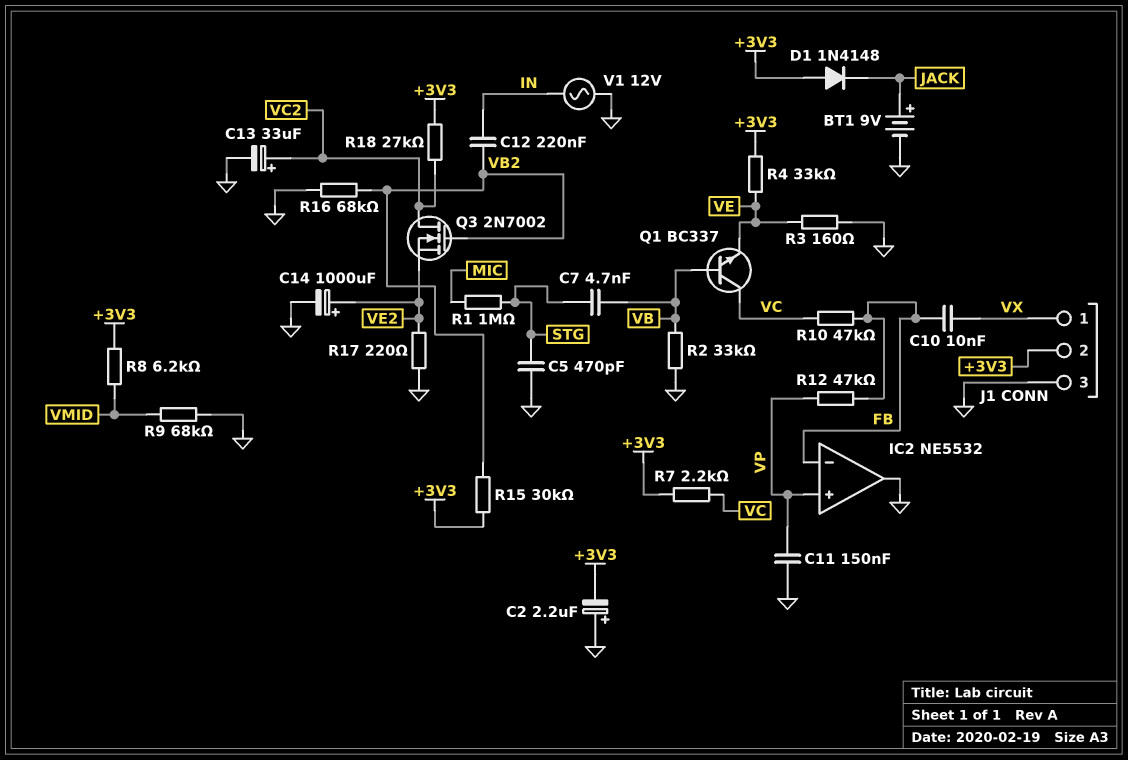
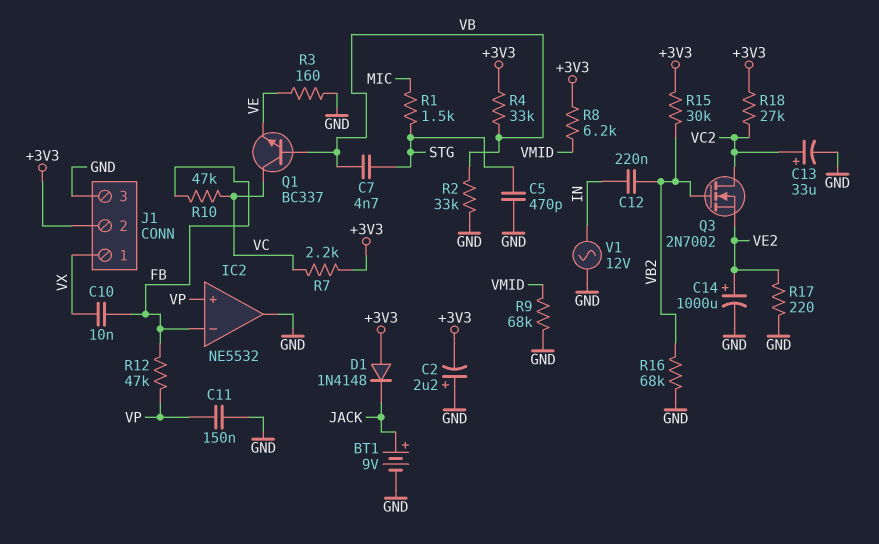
R1: 1M (MIC, STG) -> 1.5k (MIC, STG)
R4: 33k (+3V3, VE) -> 33k (+3V3, VB)

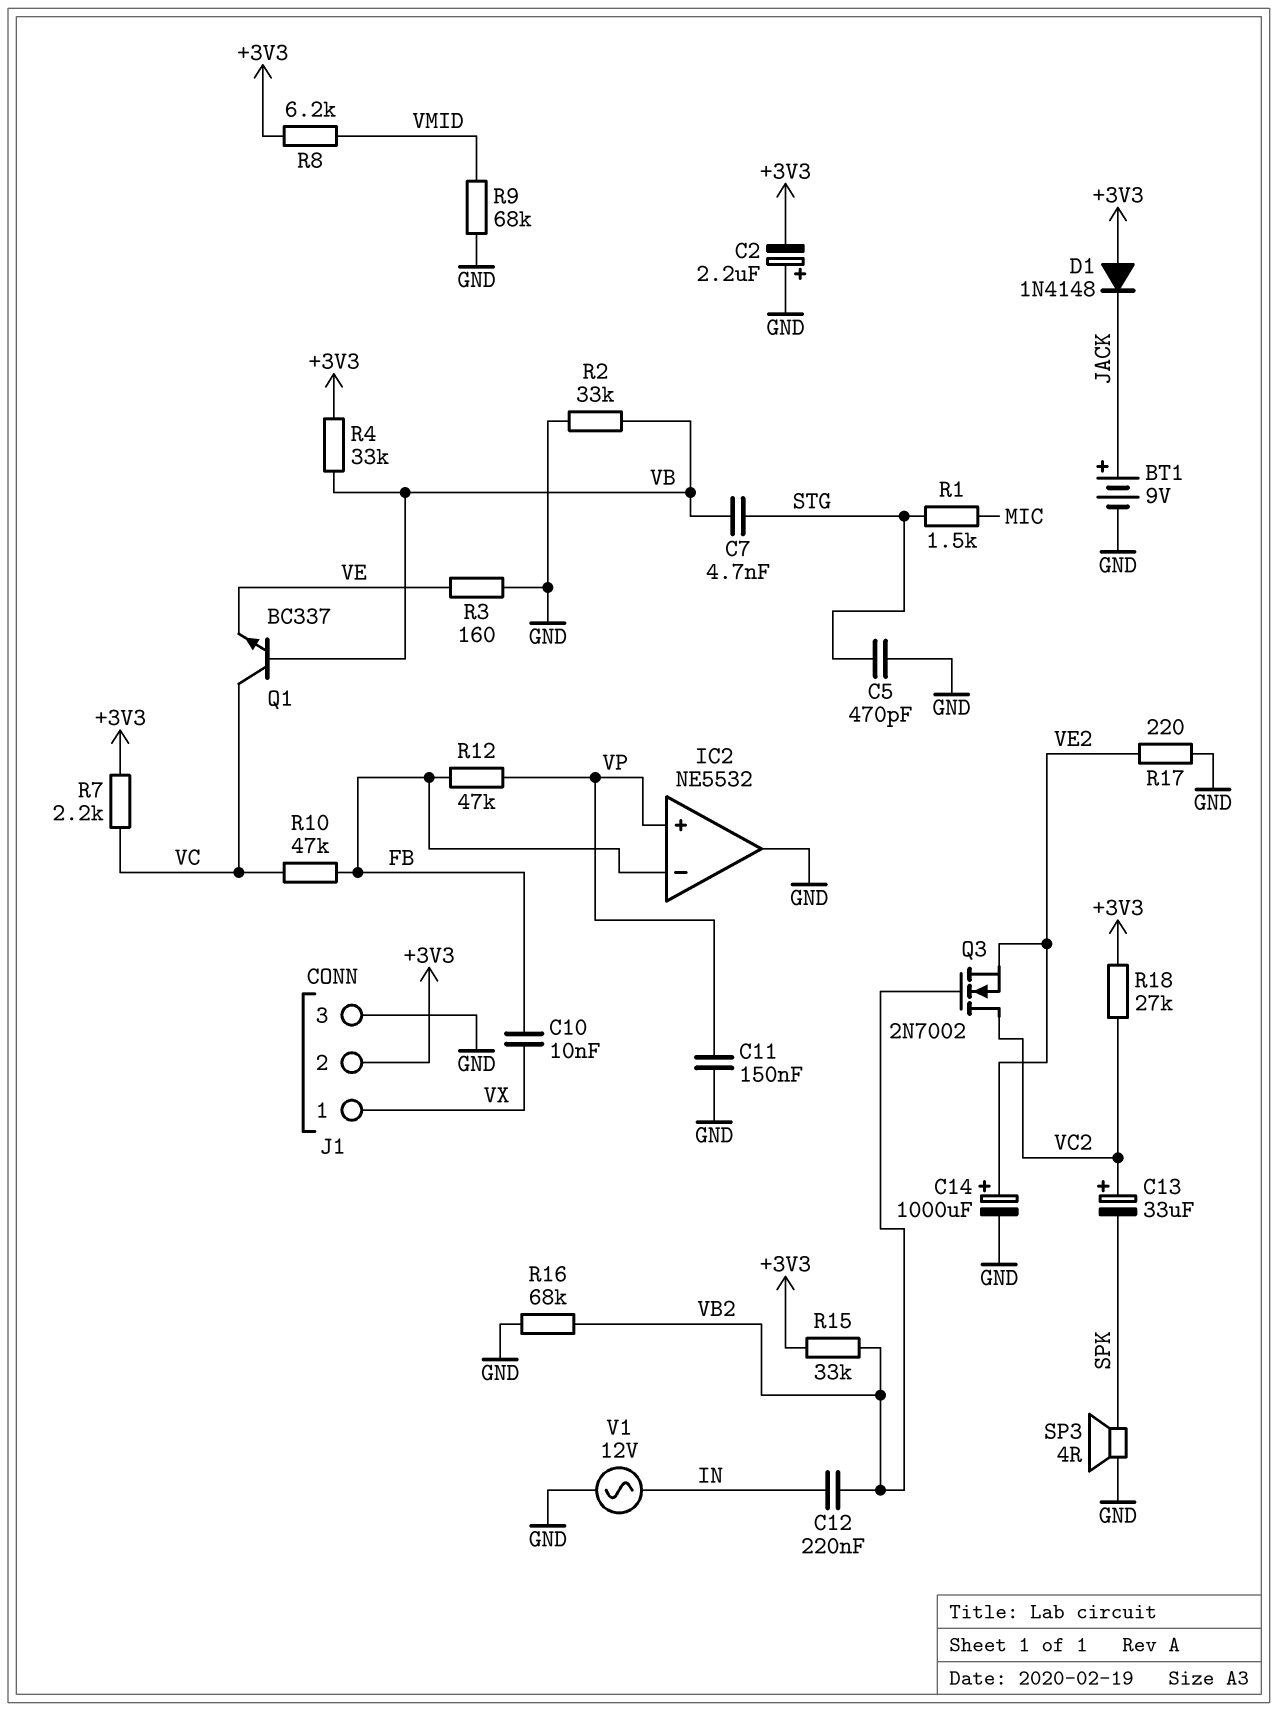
C13: 33uF (plus VC2, minus GND) -> 33uF (plus VC2, minus SPK)
R15: 30k (+3V3, VB2) -> 33k (+3V3, VB2)
SP3: none -> speaker 4R (GND, SPK)

